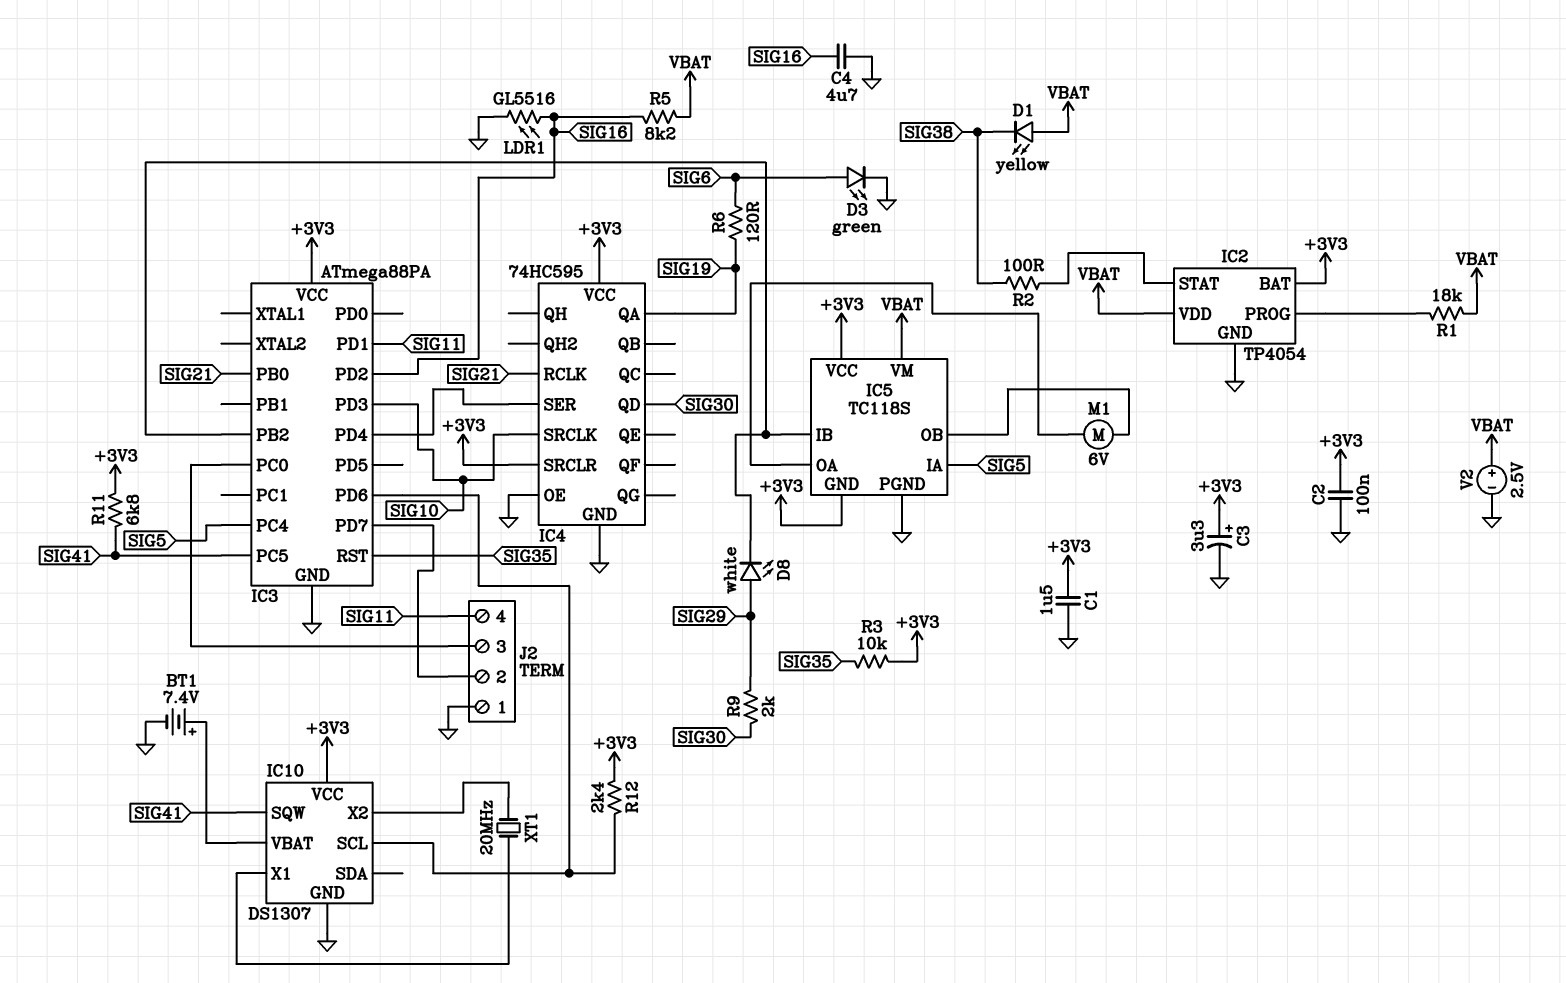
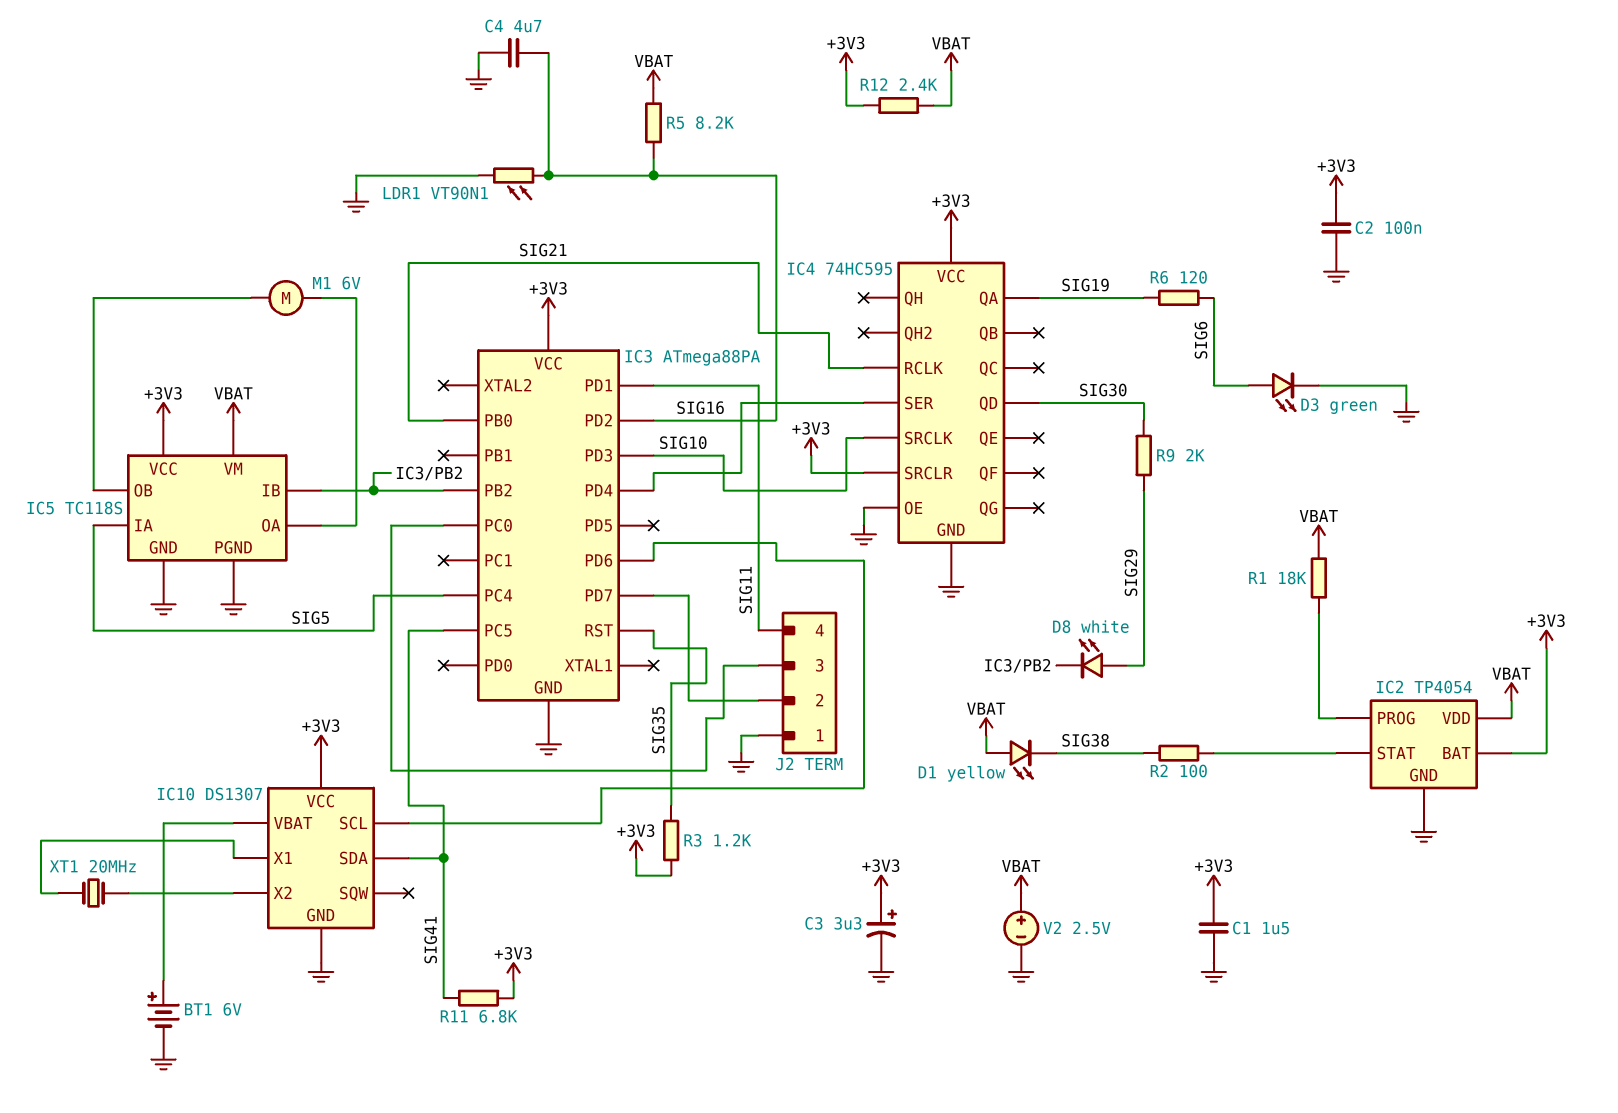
BT1: 7.4V (plus IC10/VBAT, minus GND) -> 6V (plus IC10/VBAT, minus GND)
IC5 pin GND: +3V3 -> GND
IC10 pin SDA: none -> SIG41
IC10 pin SQW: SIG41 -> none
LDR1: GL5516 (GND, SIG16) -> VT90N1 (GND, SIG16)
R3: 10k (+3V3, SIG35) -> 1.2k (+3V3, SIG35)
R12: 2.4k (+3V3, IC3/PD6) -> 2.4k (+3V3, VBAT)

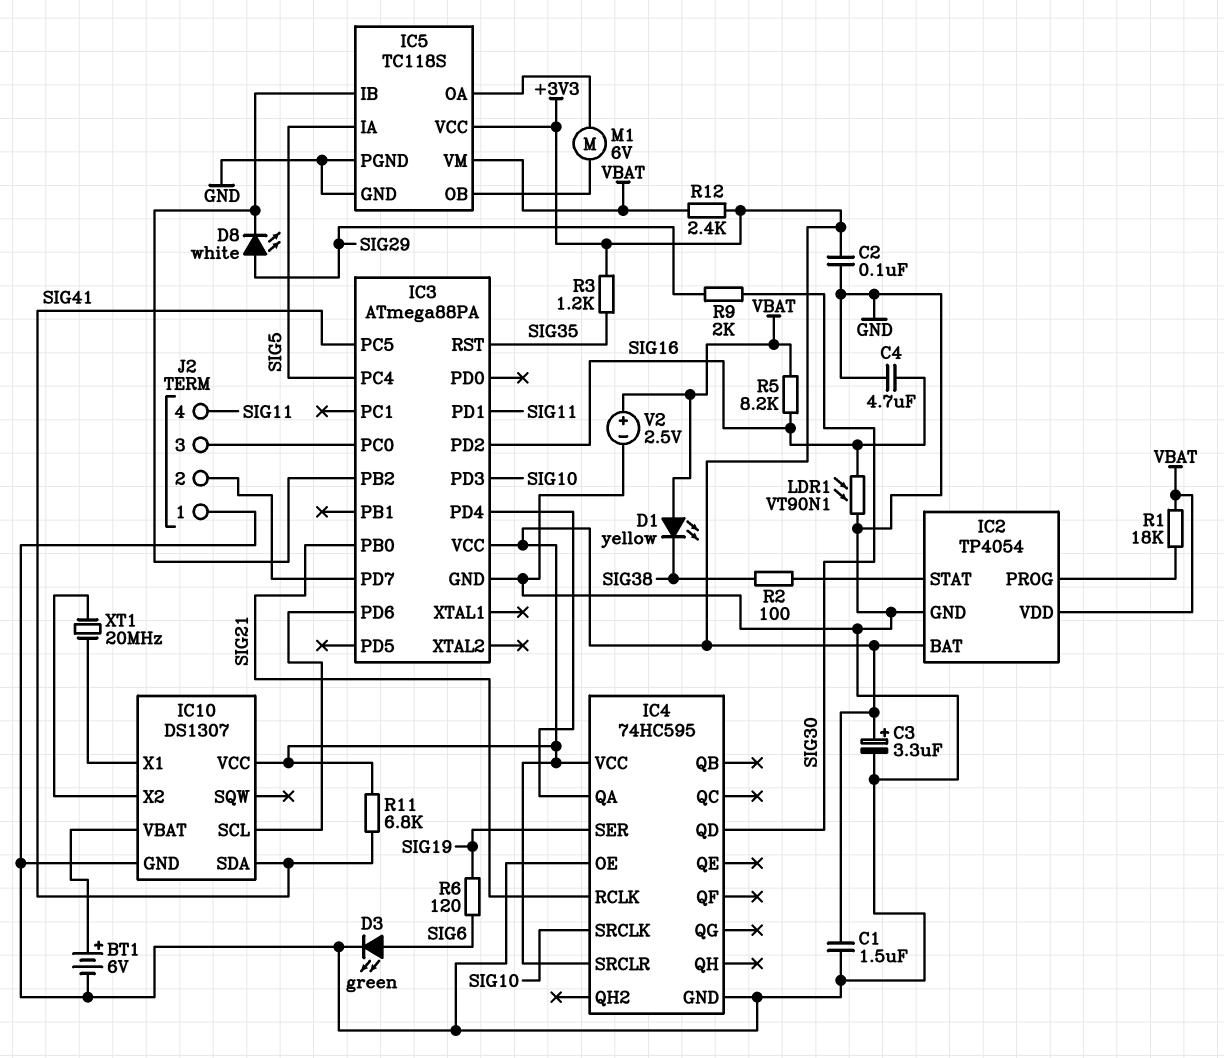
IC4 pin QA: SIG19 -> IC3/PD4
IC4 pin SER: IC3/PD4 -> SIG19

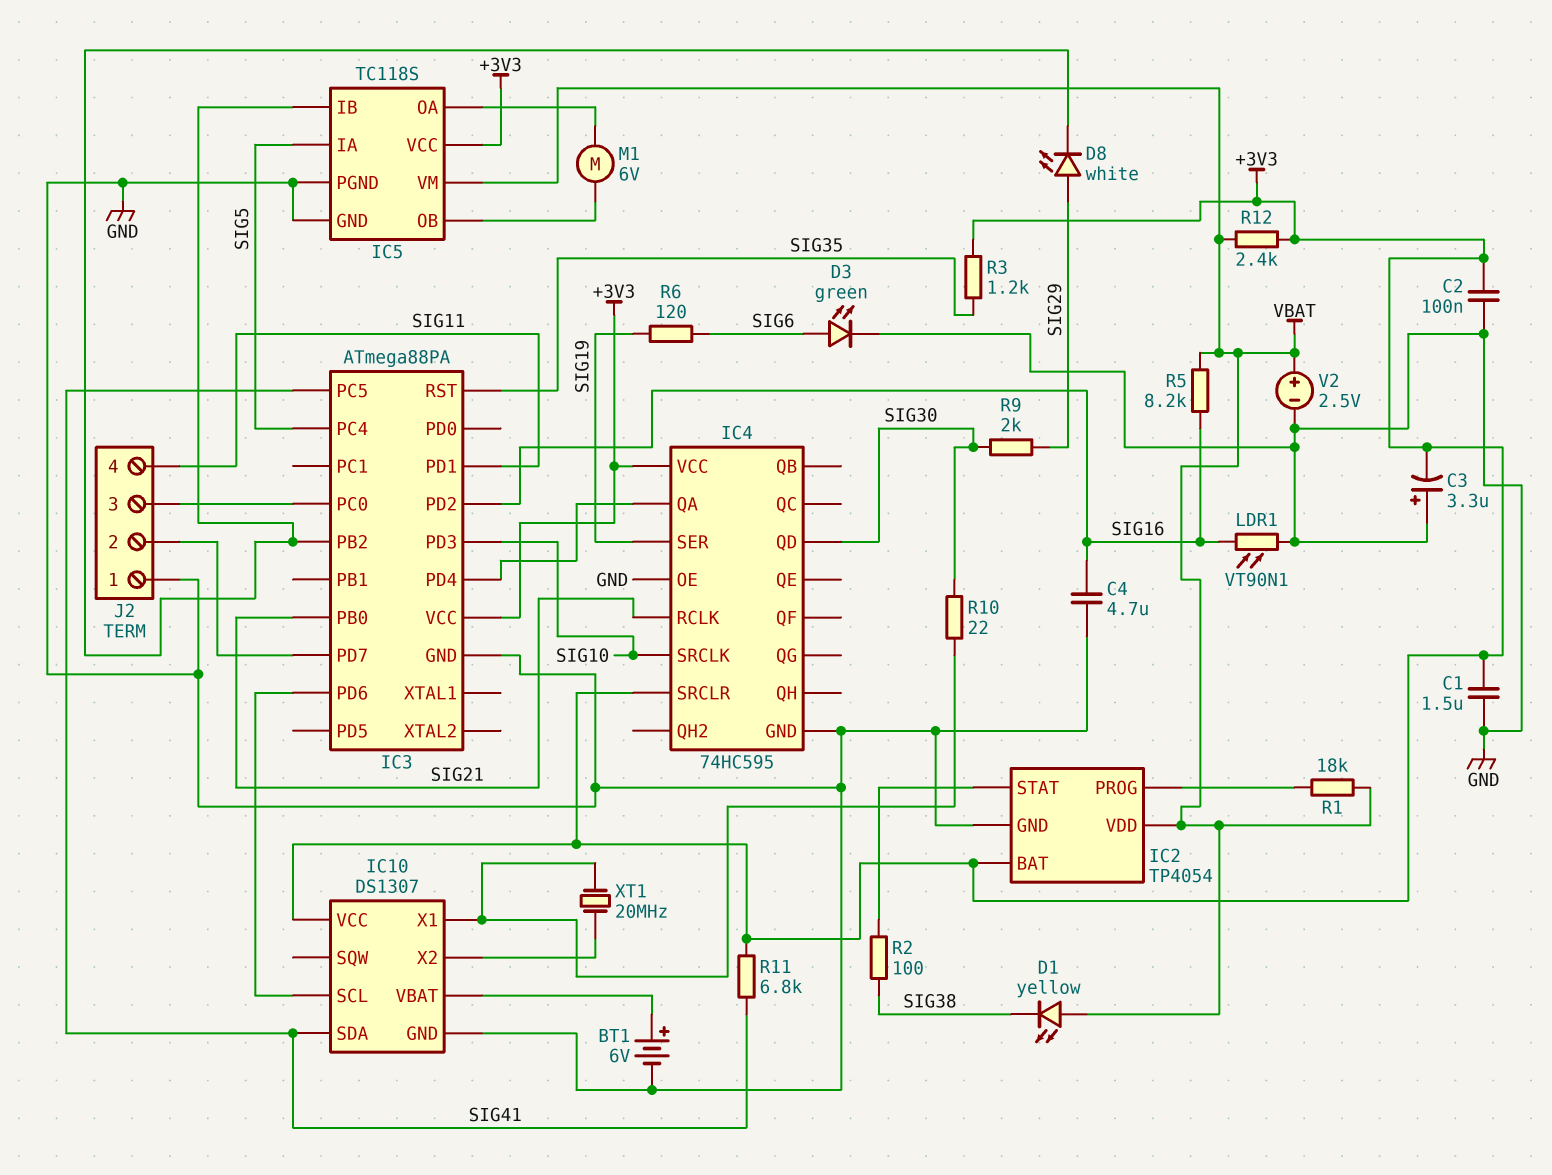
C3: 3.3uF (plus +3V3, minus GND) -> 3.3uF (plus GND, minus +3V3)
R10: none -> 22 (IC10/X1, SIG30)

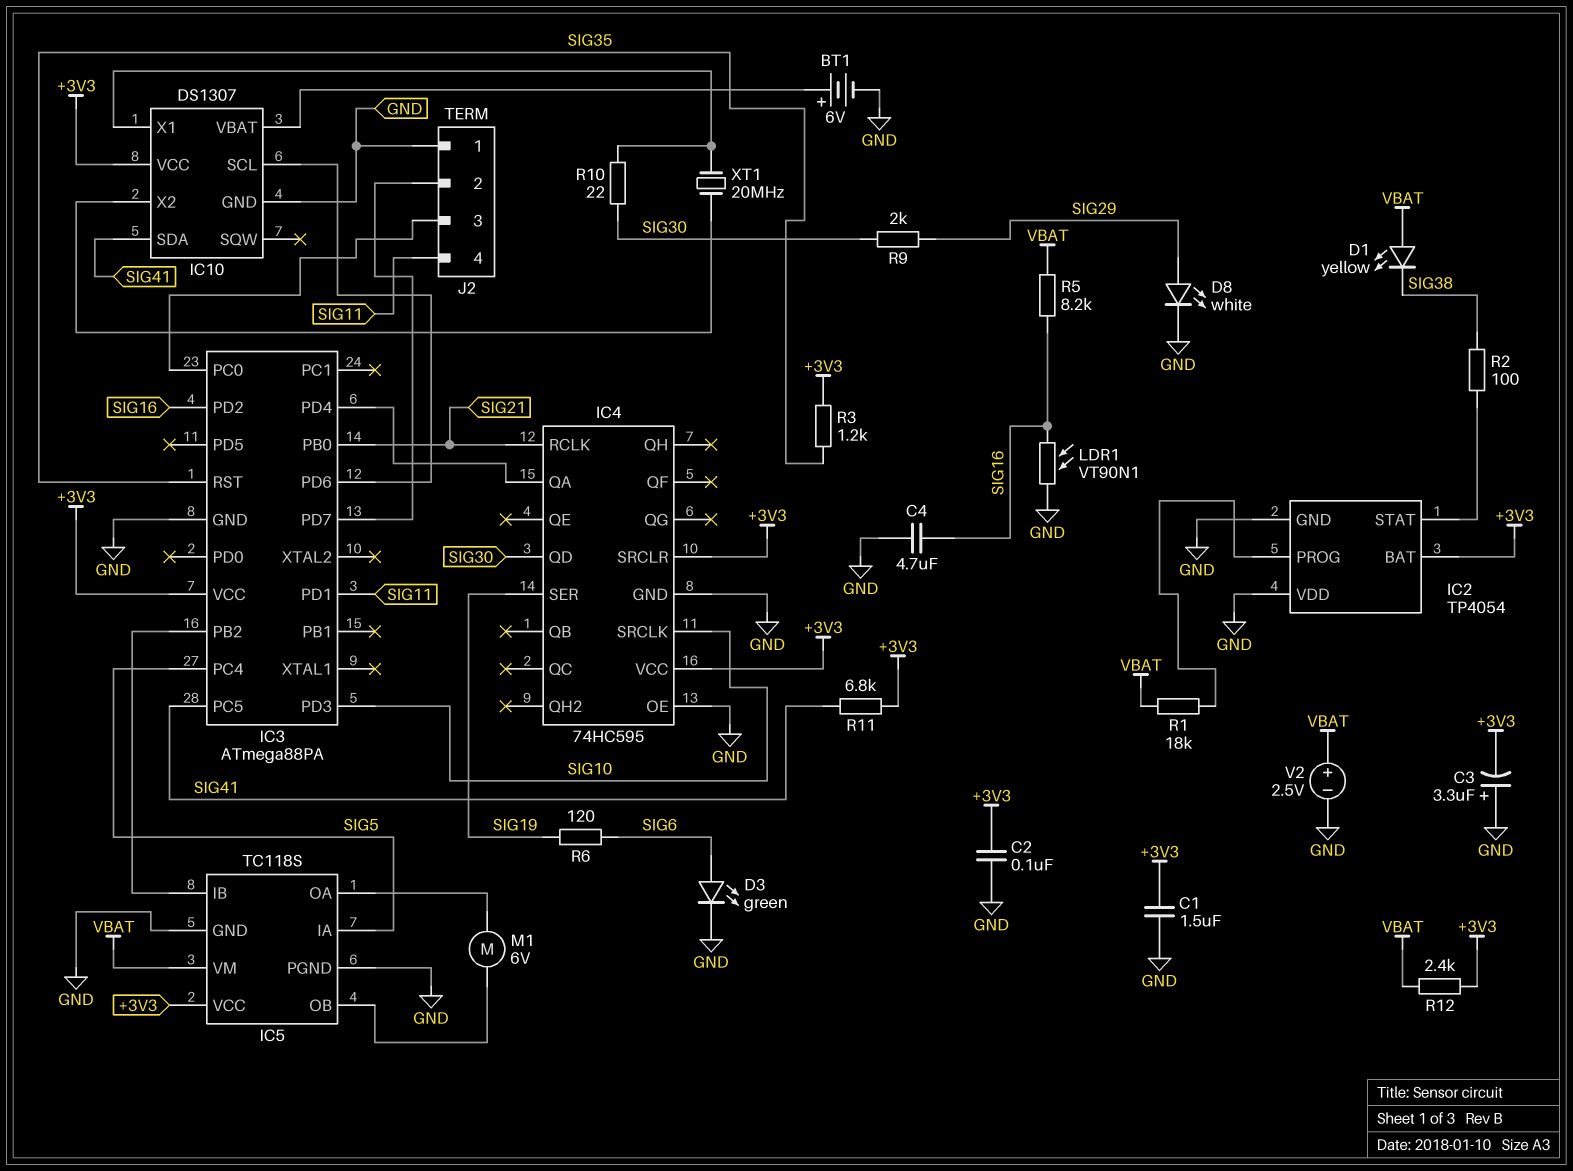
D8: LED white (A SIG29, K IC3/PB2) -> LED white (A SIG29, K GND)
IC2 pin VDD: VBAT -> GND

